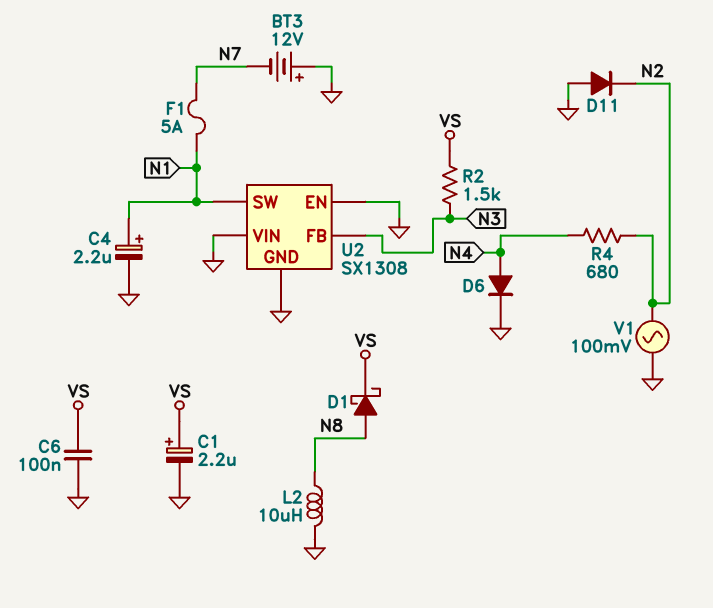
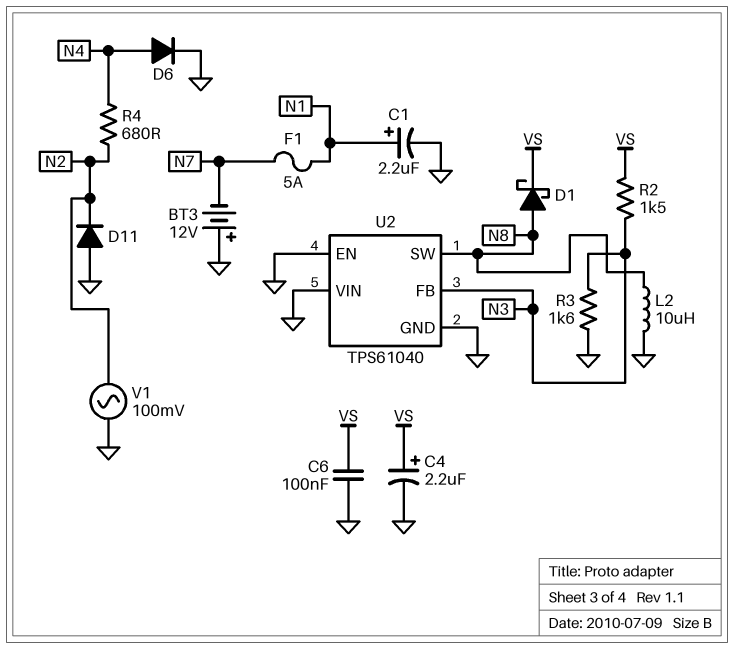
C1: 2.2uF (plus VS, minus GND) -> 2.2uF (plus N1, minus GND)
C4: 2.2uF (plus N1, minus GND) -> 2.2uF (plus VS, minus GND)
R3: none -> 1.6k (GND, N3)
U2: SX1308 -> TPS61040
U2 pin SW: N1 -> N8

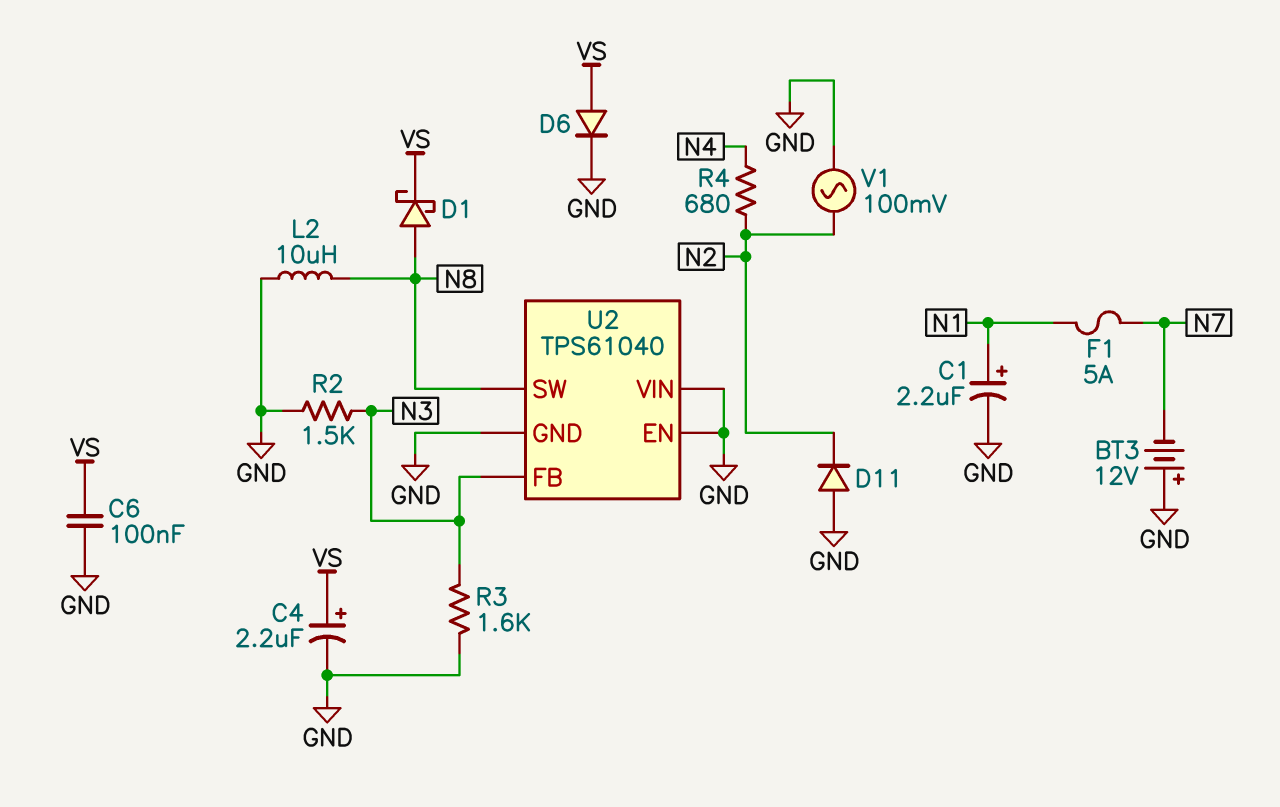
D6: diode (A N4, K GND) -> diode (A VS, K GND)
R2: 1.5k (N3, VS) -> 1.5k (GND, N3)

